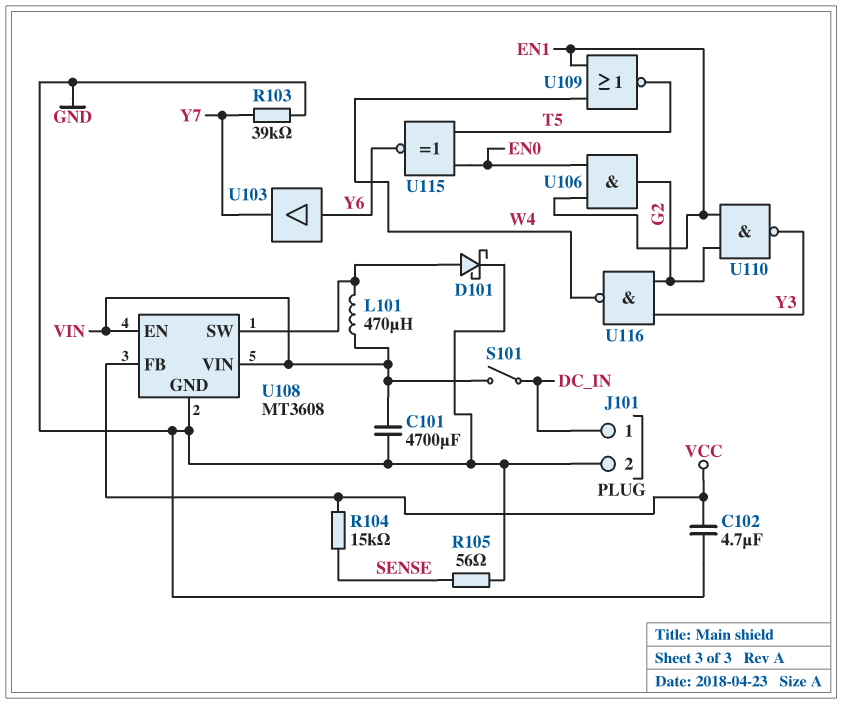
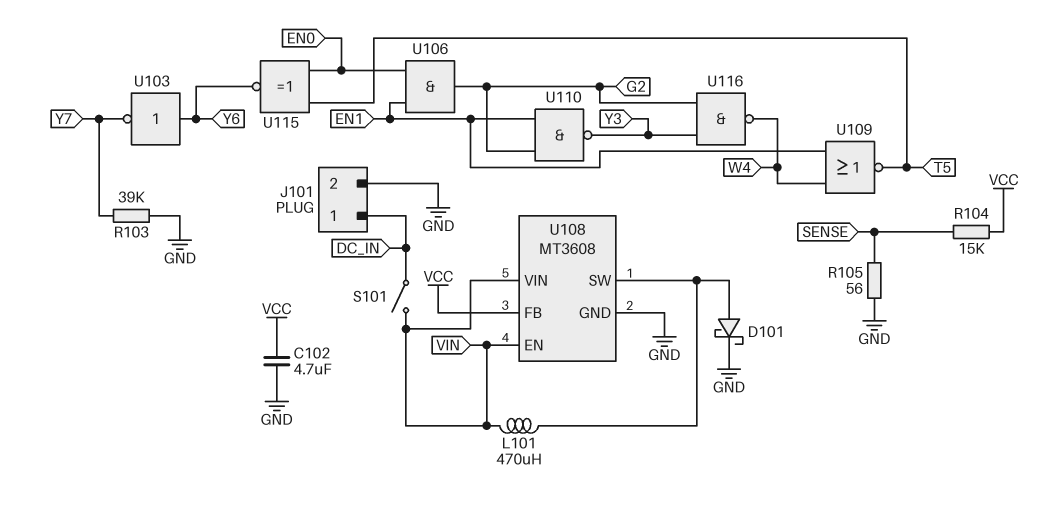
C101: 4700uF (GND, VIN) -> none
U103: buffer (in Y6, out Y7) -> NOT (in Y6, out Y7)

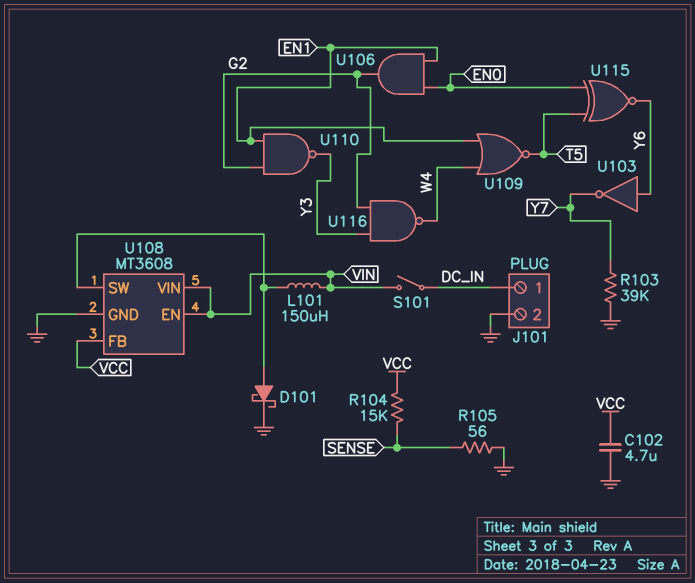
L101: 470uH (U108/SW, VIN) -> 150uH (U108/SW, VIN)

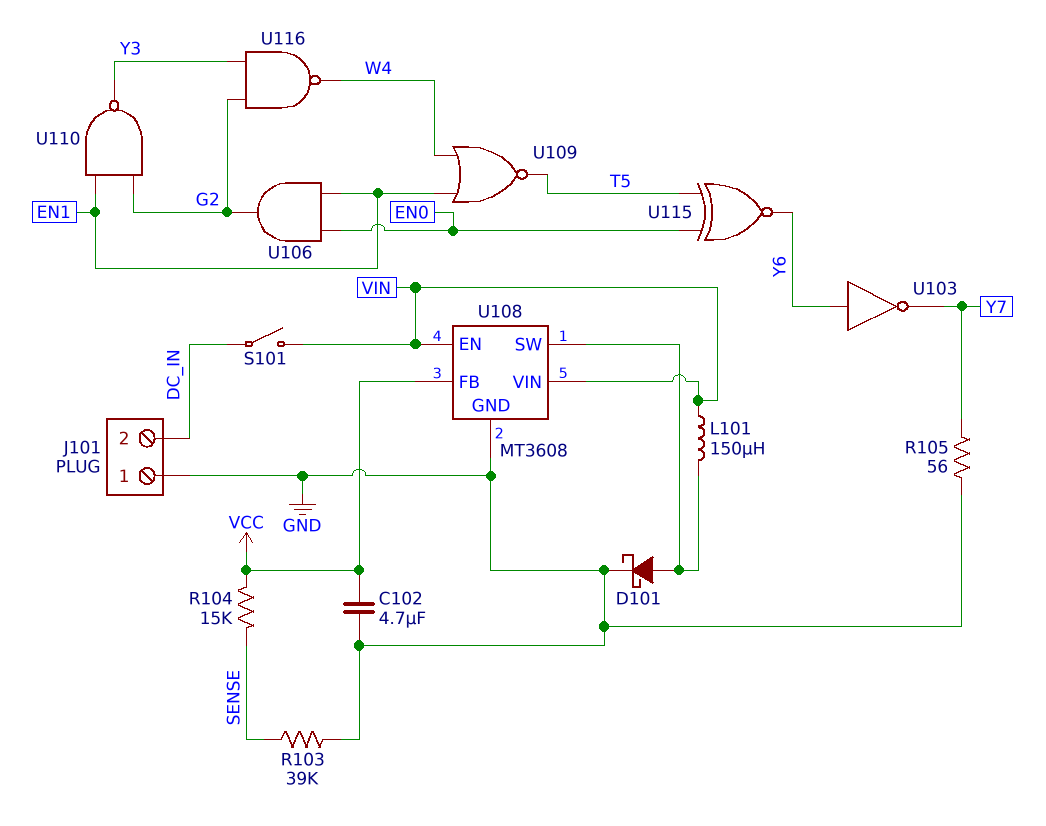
J101 pin 1: DC_IN -> GND
J101 pin 2: GND -> DC_IN
R103: 39k (GND, Y7) -> 39k (GND, SENSE)
R105: 56 (GND, SENSE) -> 56 (GND, Y7)

